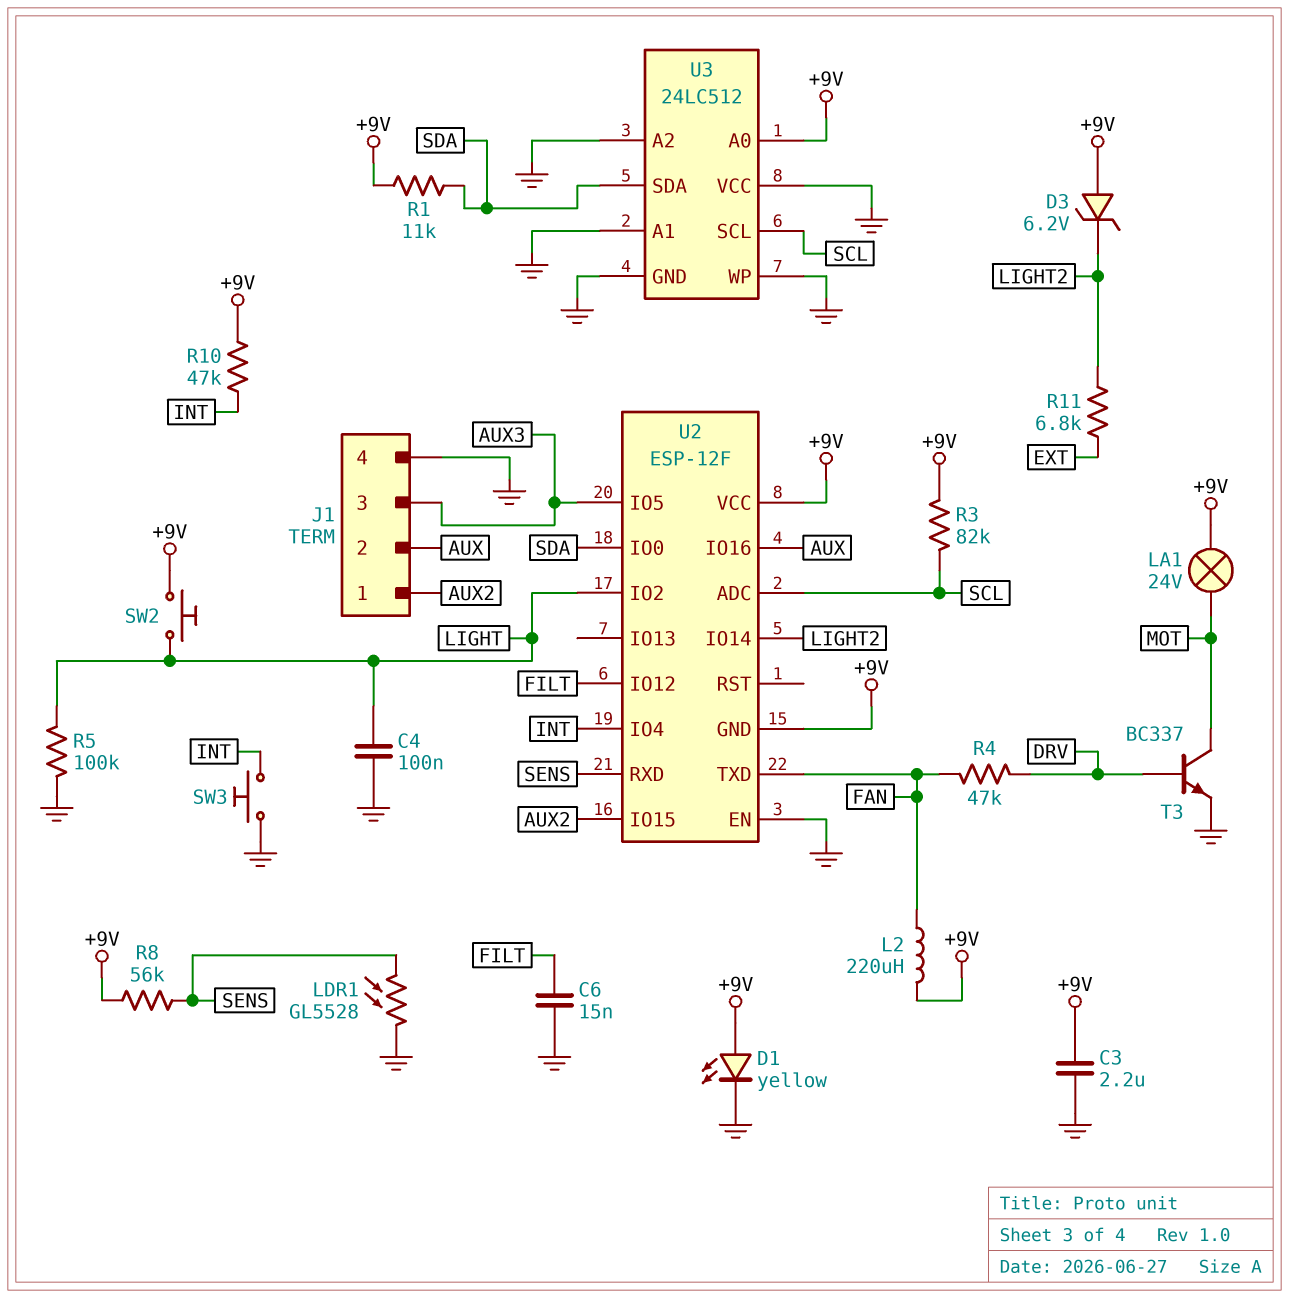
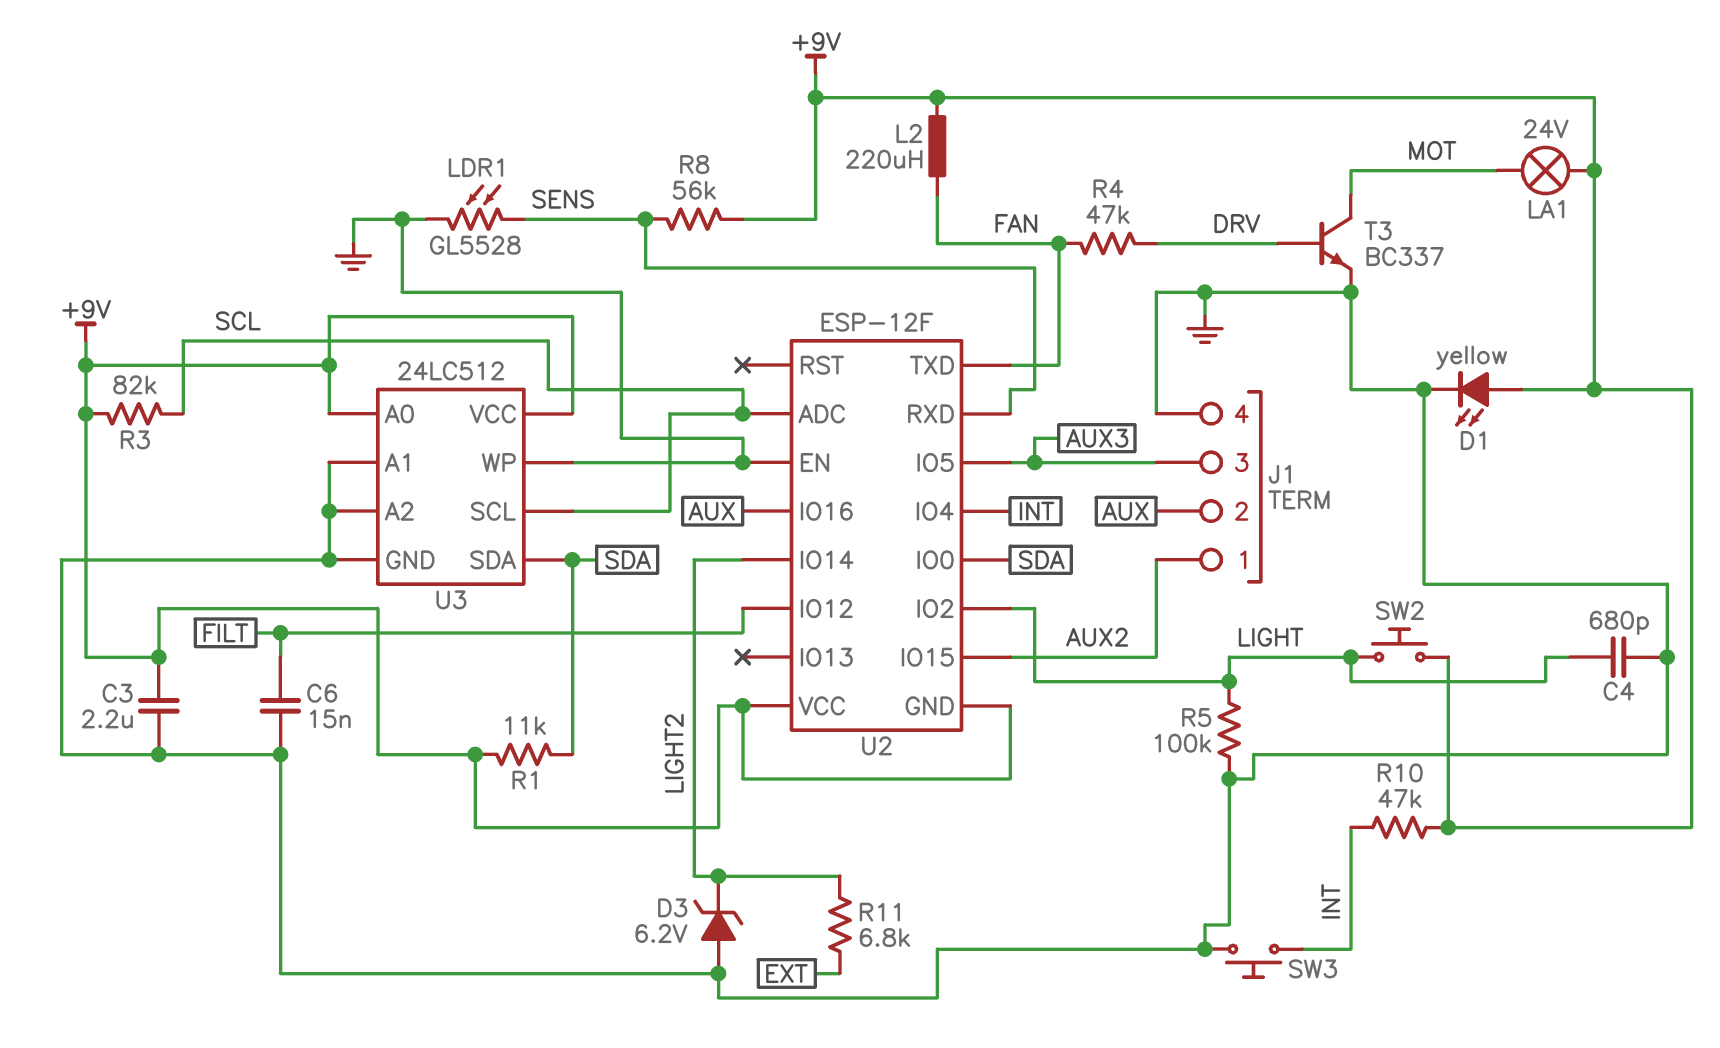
C4: 100nF (GND, LIGHT) -> 680pF (GND, LIGHT)
D3: zener 6.2V (A +9V, K LIGHT2) -> zener 6.2V (A GND, K LIGHT2)
U3 pin VCC: GND -> +9V

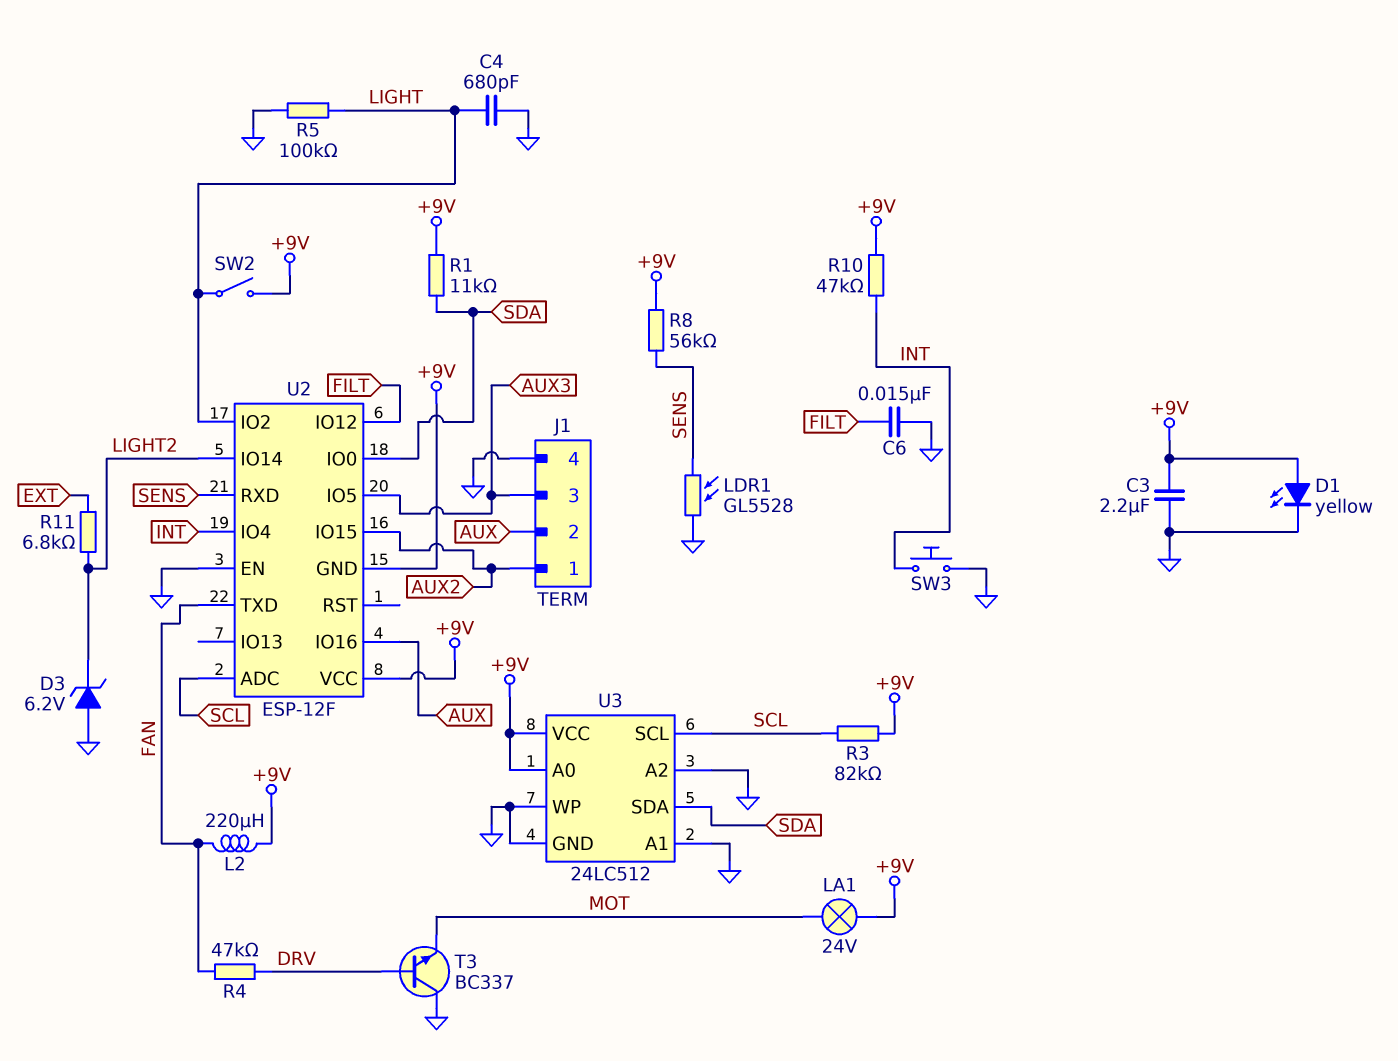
SW2: button (+9V, LIGHT) -> switch (+9V, LIGHT)
T3: NPN BC337 (B DRV, C MOT, E GND) -> NPN BC337 (B DRV, C GND, E MOT)

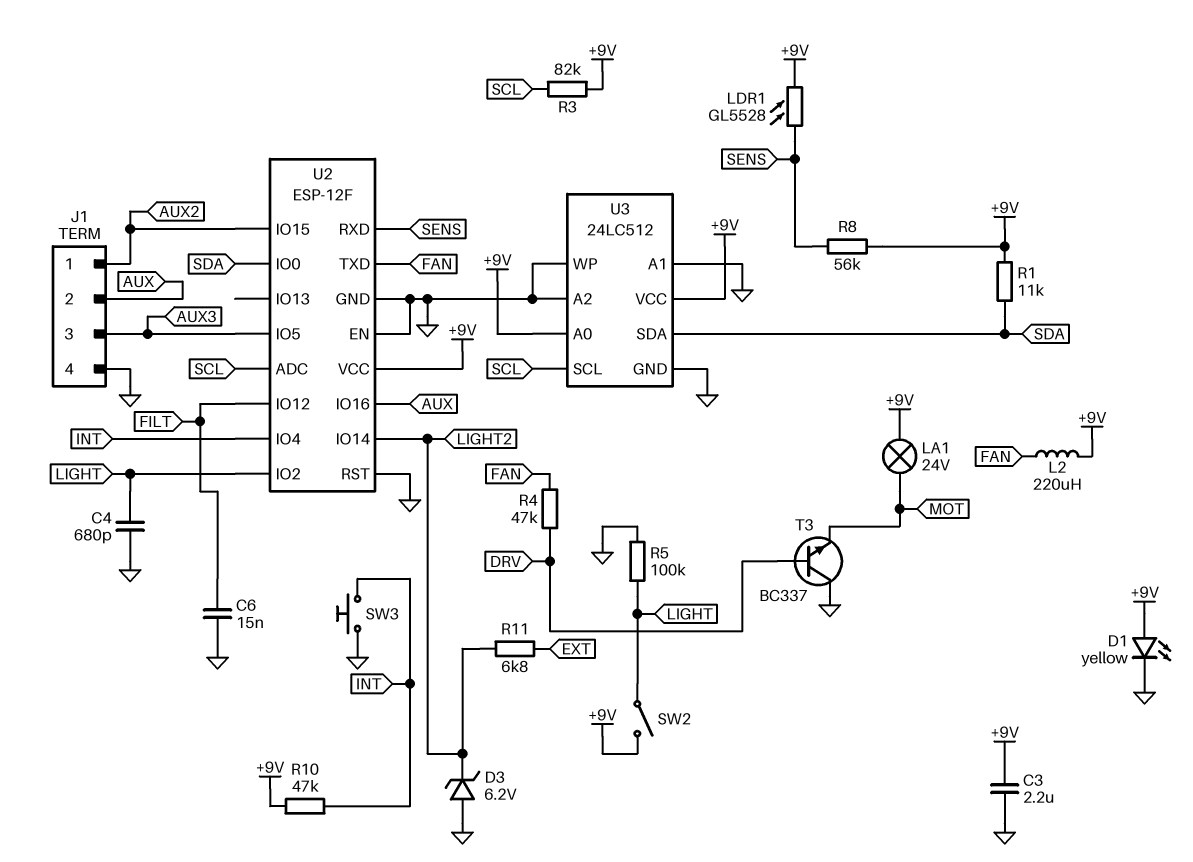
LDR1: GL5528 (GND, SENS) -> GL5528 (+9V, SENS)
U2 pin GND: +9V -> GND
U2 pin RST: none -> GND

